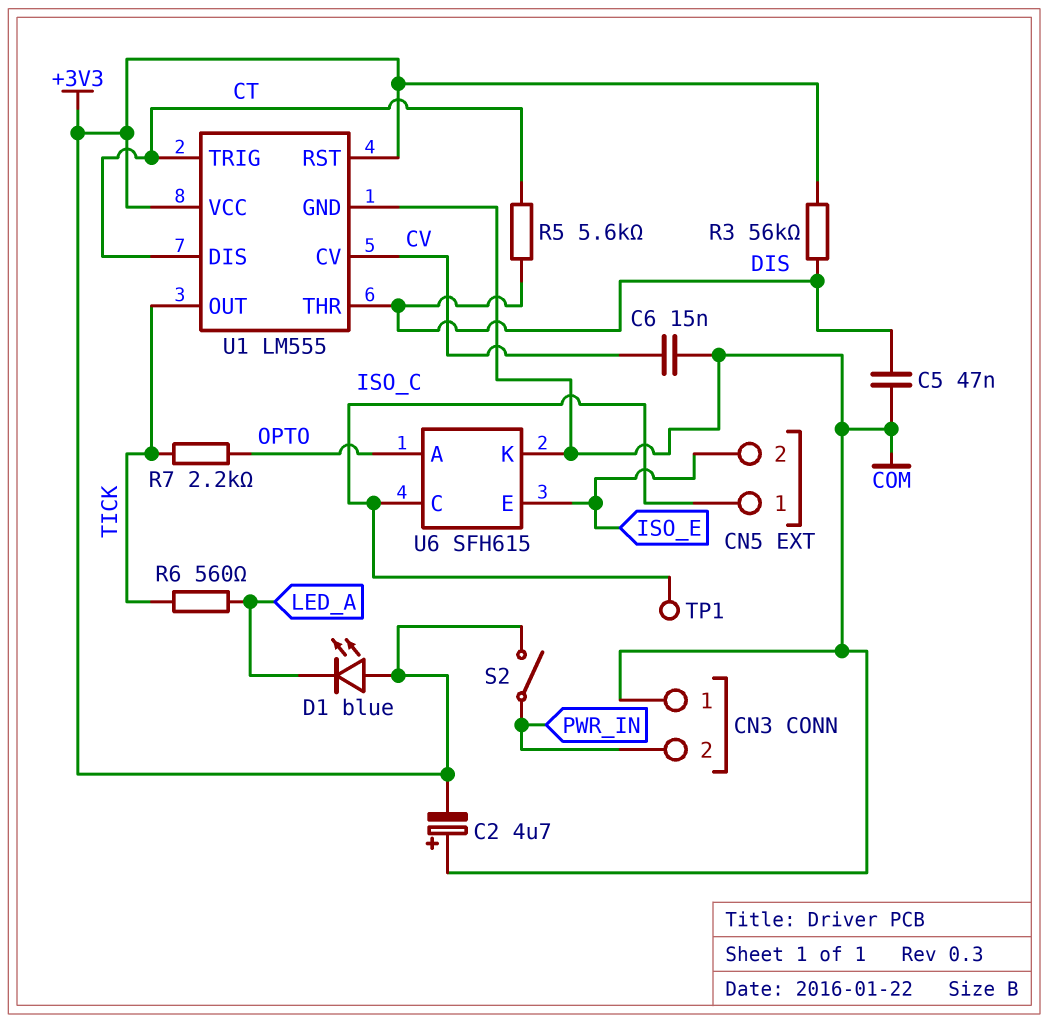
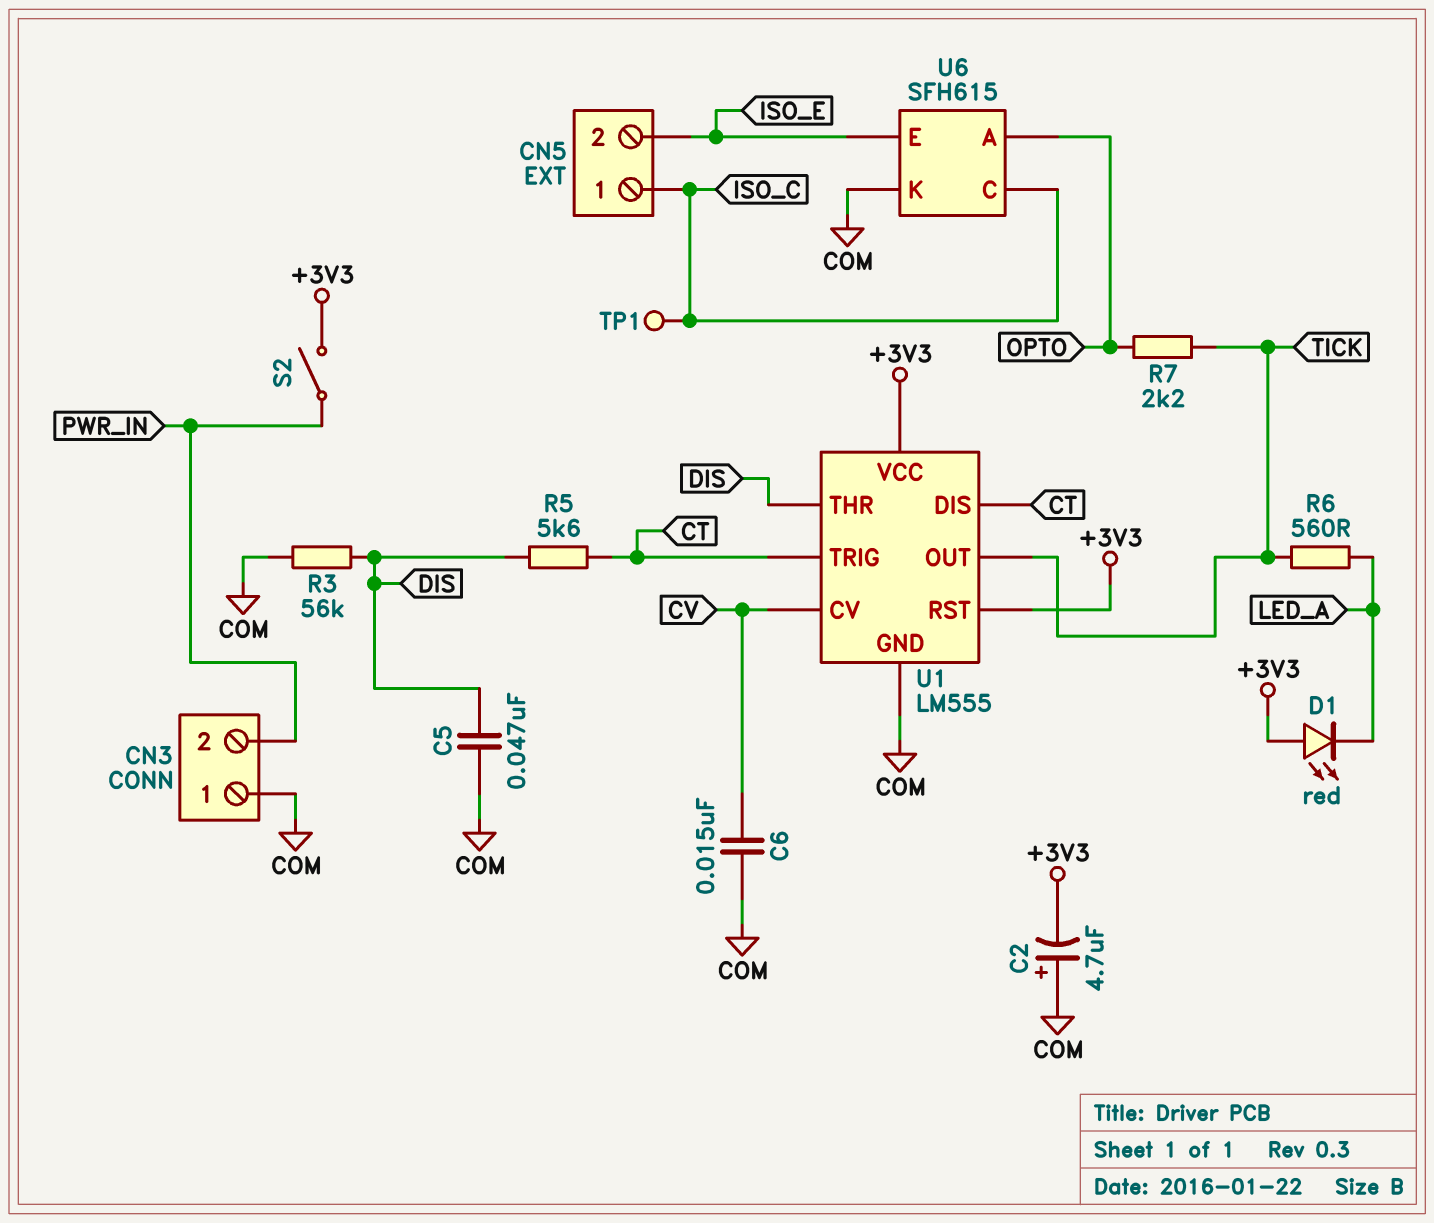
D1: LED blue (A +3V3, K LED_A) -> LED red (A +3V3, K LED_A)
R3: 56k (+3V3, DIS) -> 56k (COM, DIS)

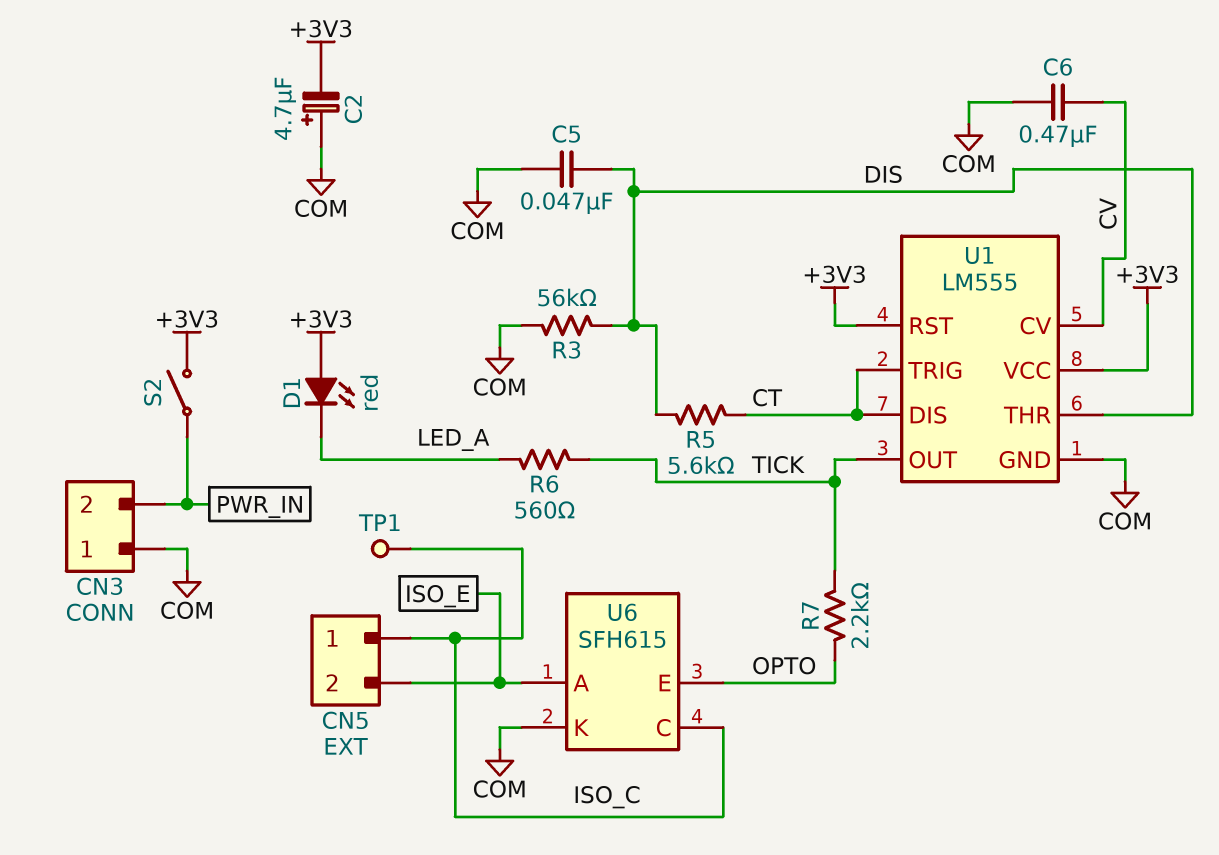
C6: 15nF (COM, CV) -> 470nF (COM, CV)
U6 pin A: OPTO -> ISO_E
U6 pin E: ISO_E -> OPTO

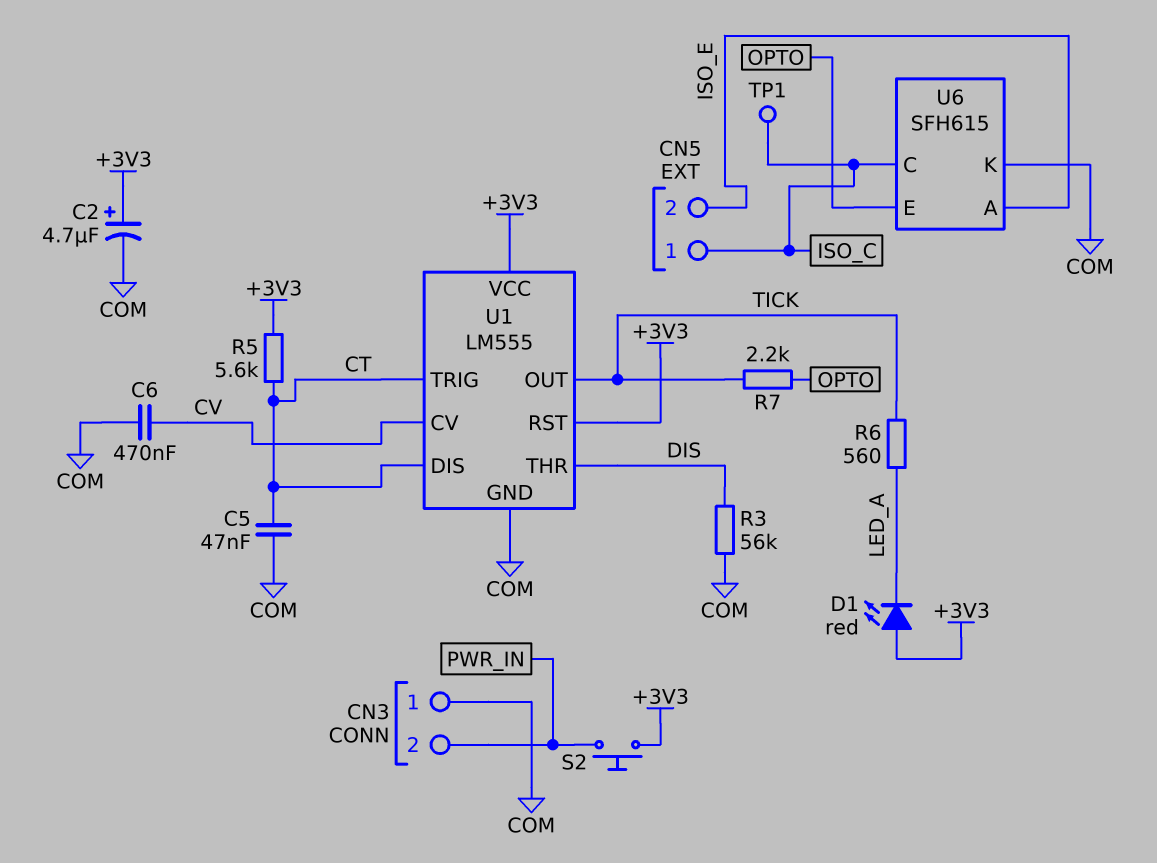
C2: 4.7uF (plus COM, minus +3V3) -> 4.7uF (plus +3V3, minus COM)
C5: 47nF (COM, DIS) -> 47nF (COM, CT)
R5: 5.6k (CT, DIS) -> 5.6k (+3V3, CT)
S2: switch (+3V3, PWR_IN) -> button (+3V3, PWR_IN)

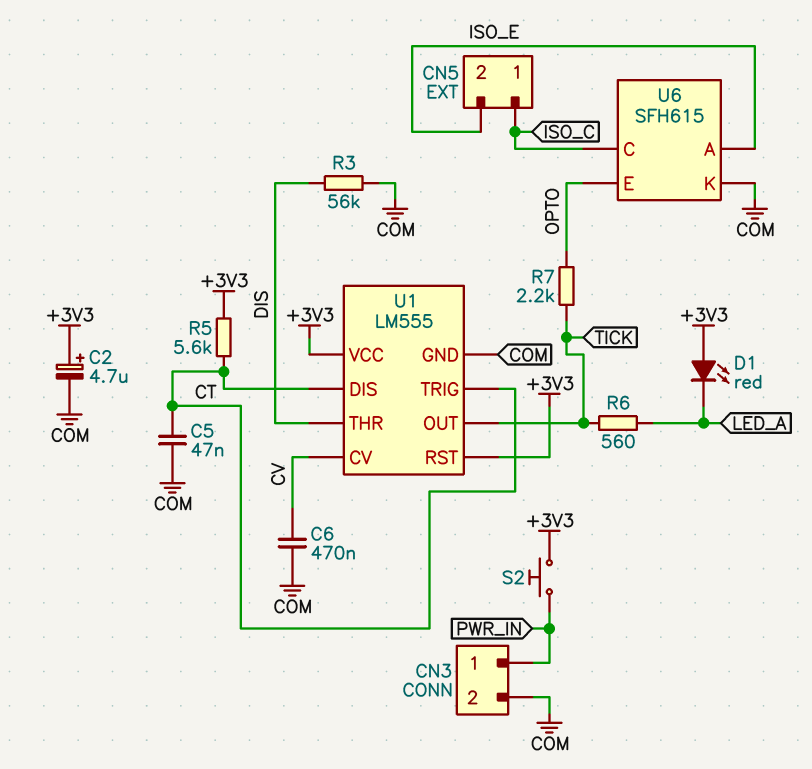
CN3 pin 1: COM -> PWR_IN
CN3 pin 2: PWR_IN -> COM
TP1: test point (ISO_C) -> none

